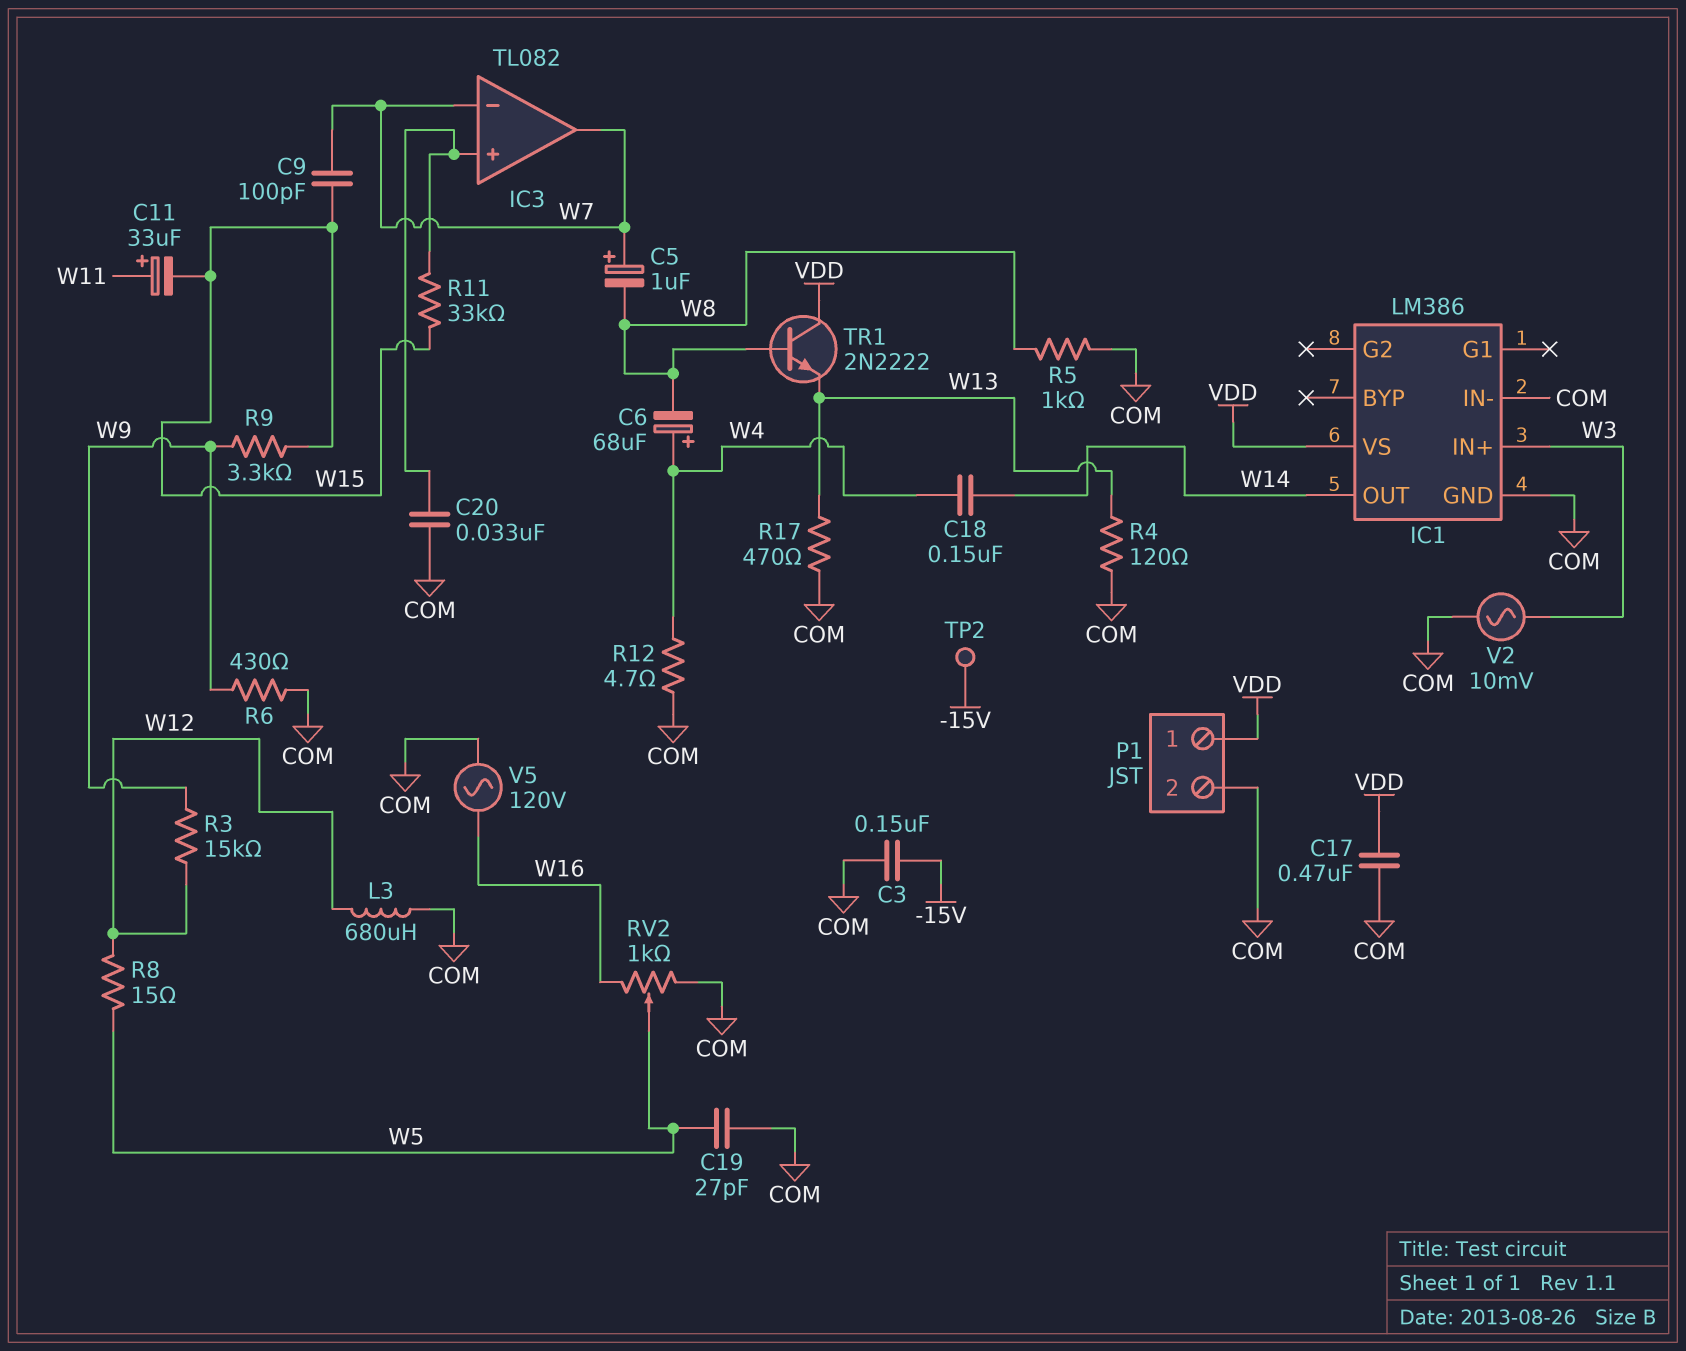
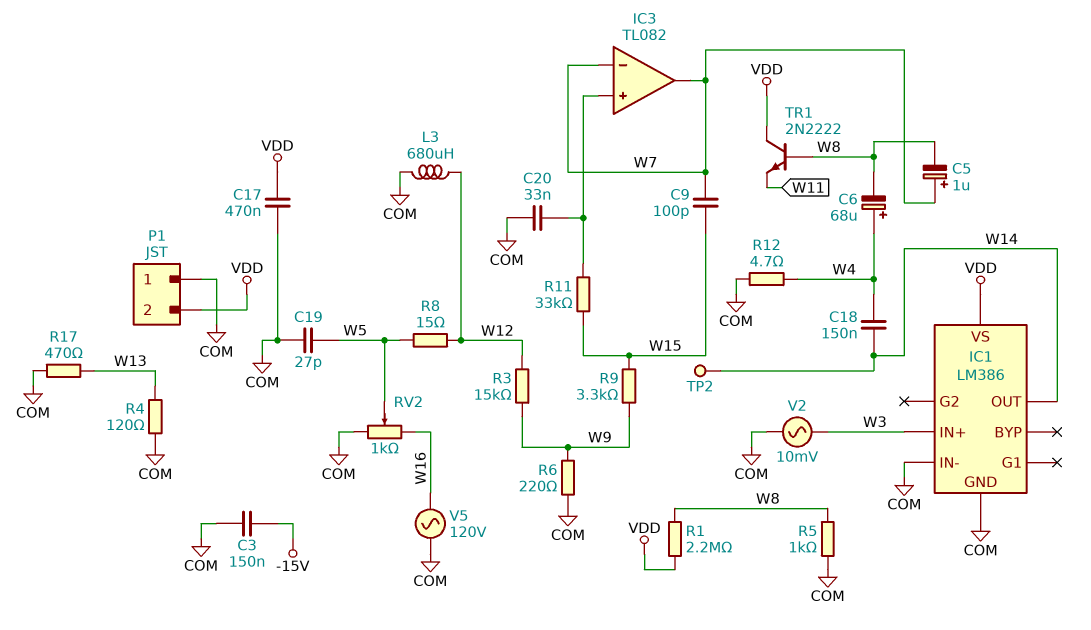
C11: 33uF (plus W11, minus W15) -> none
P1 pin 1: VDD -> COM
P1 pin 2: COM -> VDD
R1: none -> 2.2M (VDD, W8)
R6: 430 (COM, W9) -> 220 (COM, W9)
TP2: test point (-15V) -> test point (W14)
TR1: NPN 2N2222 (B W8, C VDD, E W13) -> NPN 2N2222 (B W8, C VDD, E W11)

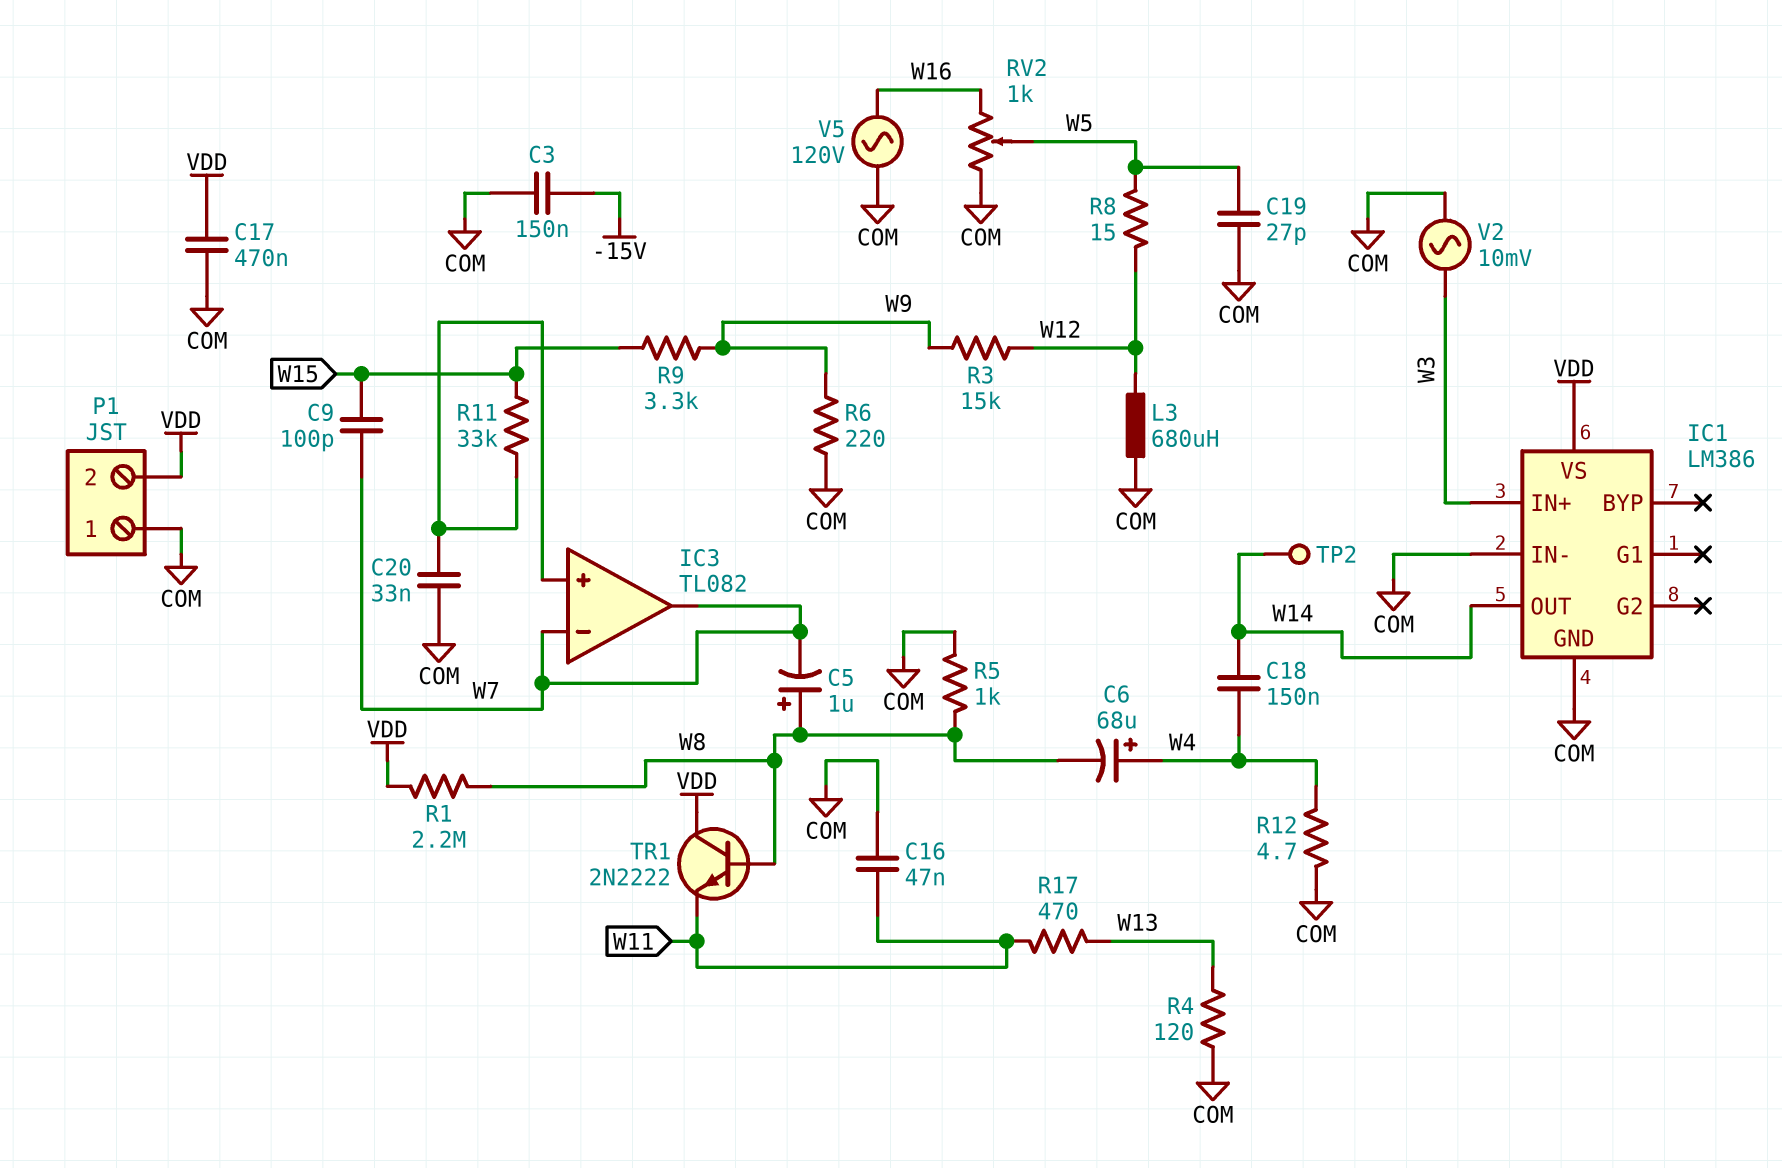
C5: 1uF (plus W7, minus W8) -> 1uF (plus W8, minus W7)
C16: none -> 47nF (COM, W11)
R17: 470 (COM, W13) -> 470 (W11, W13)

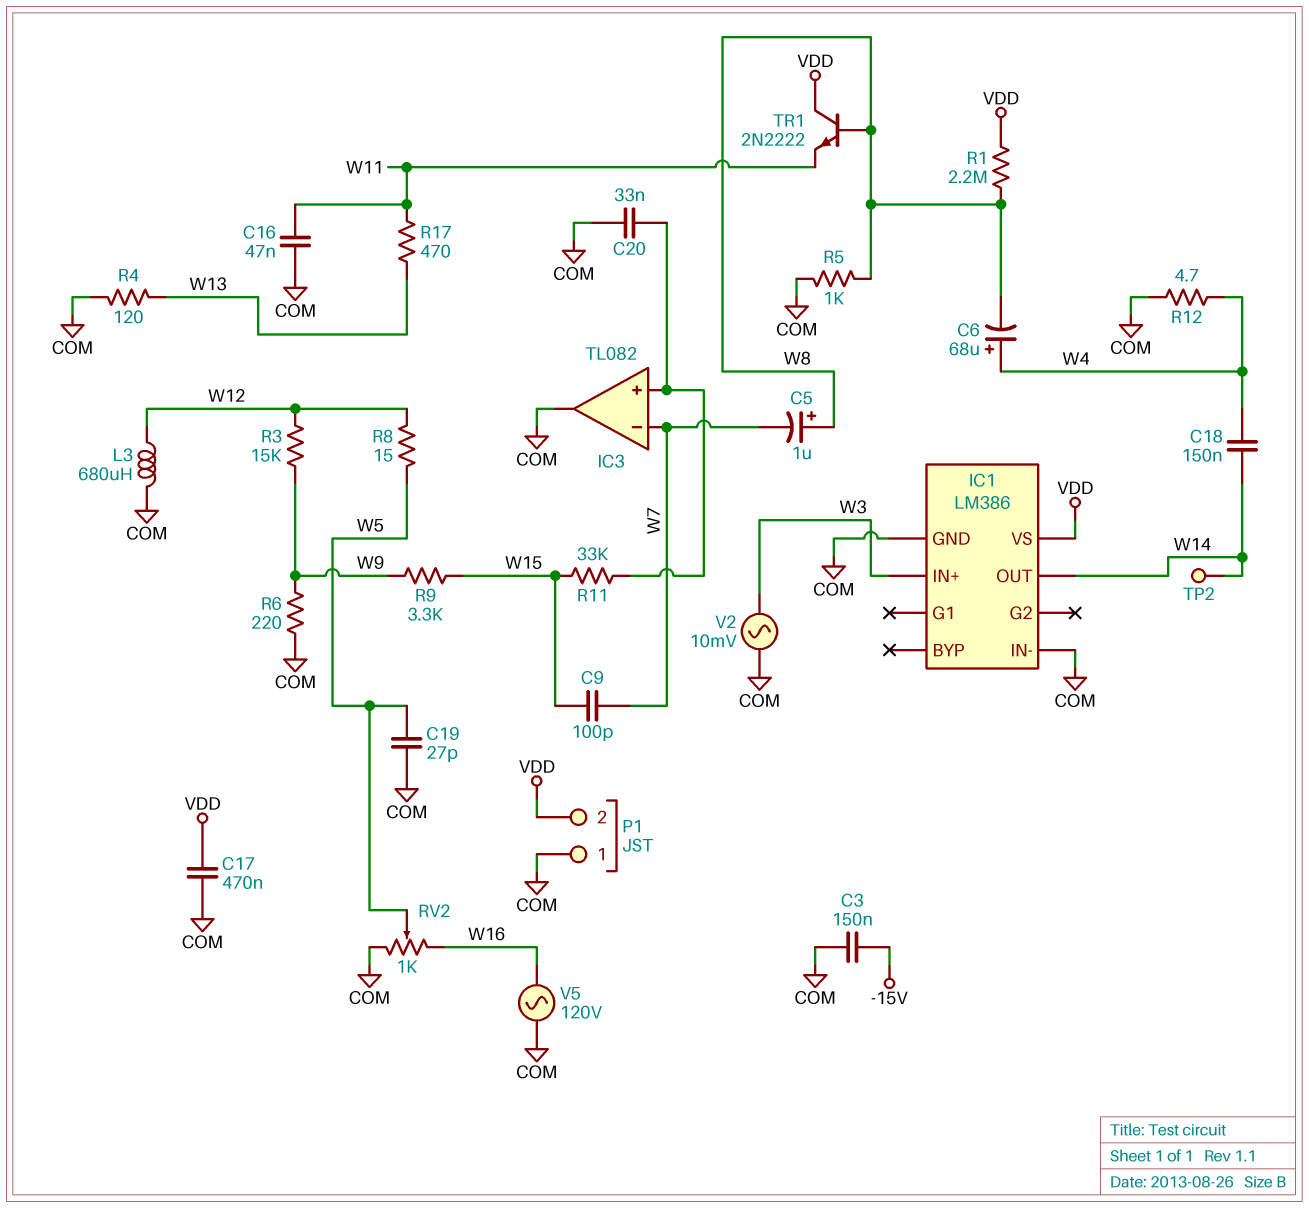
IC3 pin out: W7 -> COM

